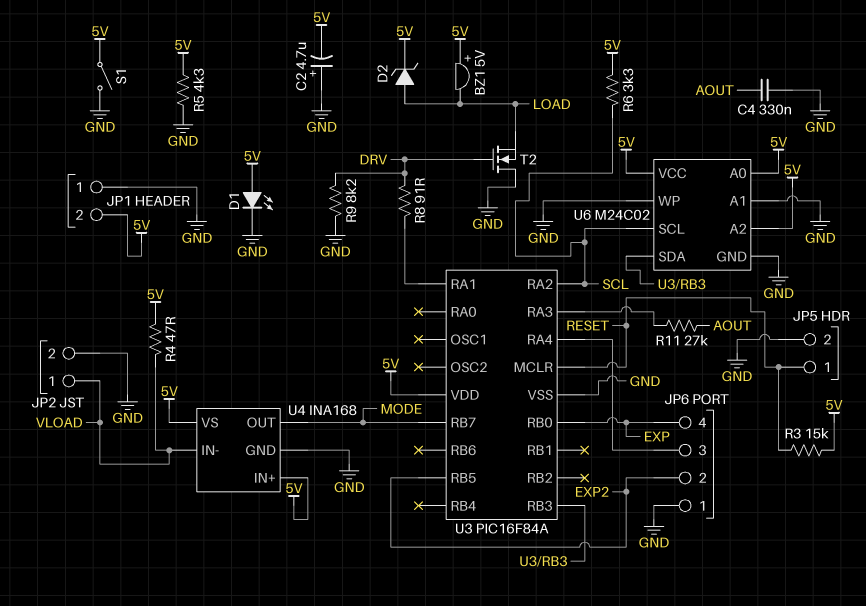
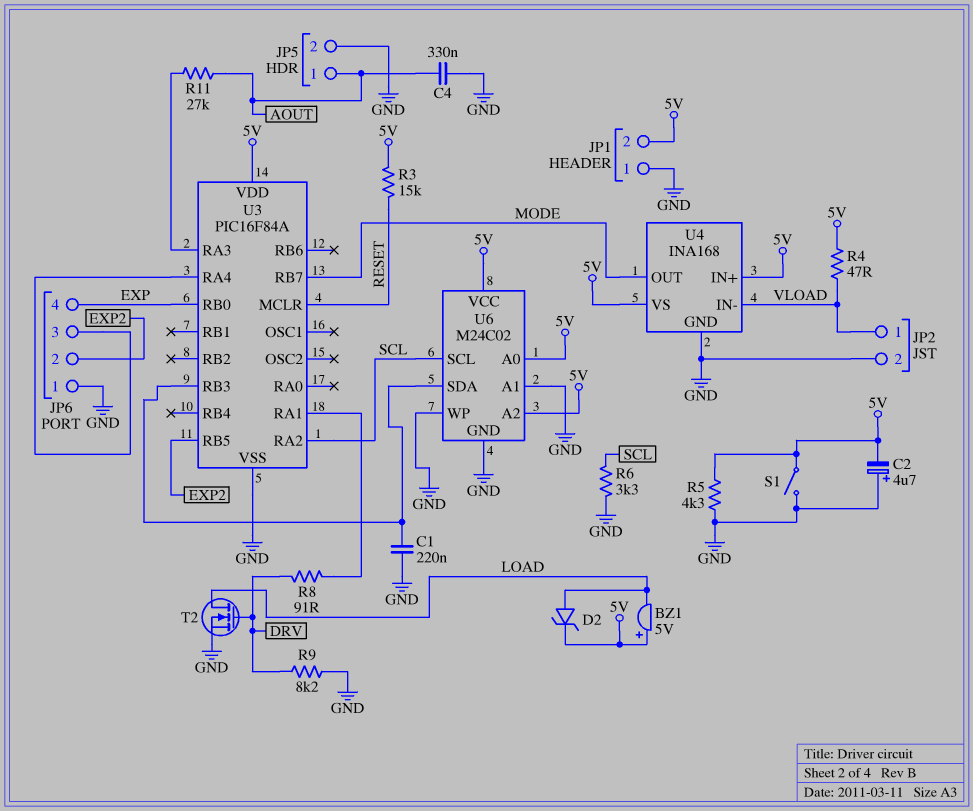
C1: none -> 220nF (GND, U3/RB3)
D1: LED (A 5V, K GND) -> none
JP5 pin 1: RESET -> AOUT
R6: 3.3k (5V, SCL) -> 3.3k (GND, SCL)
T2: NMOS (G DRV, D GND, S LOAD) -> NMOS (G DRV, D LOAD, S GND)

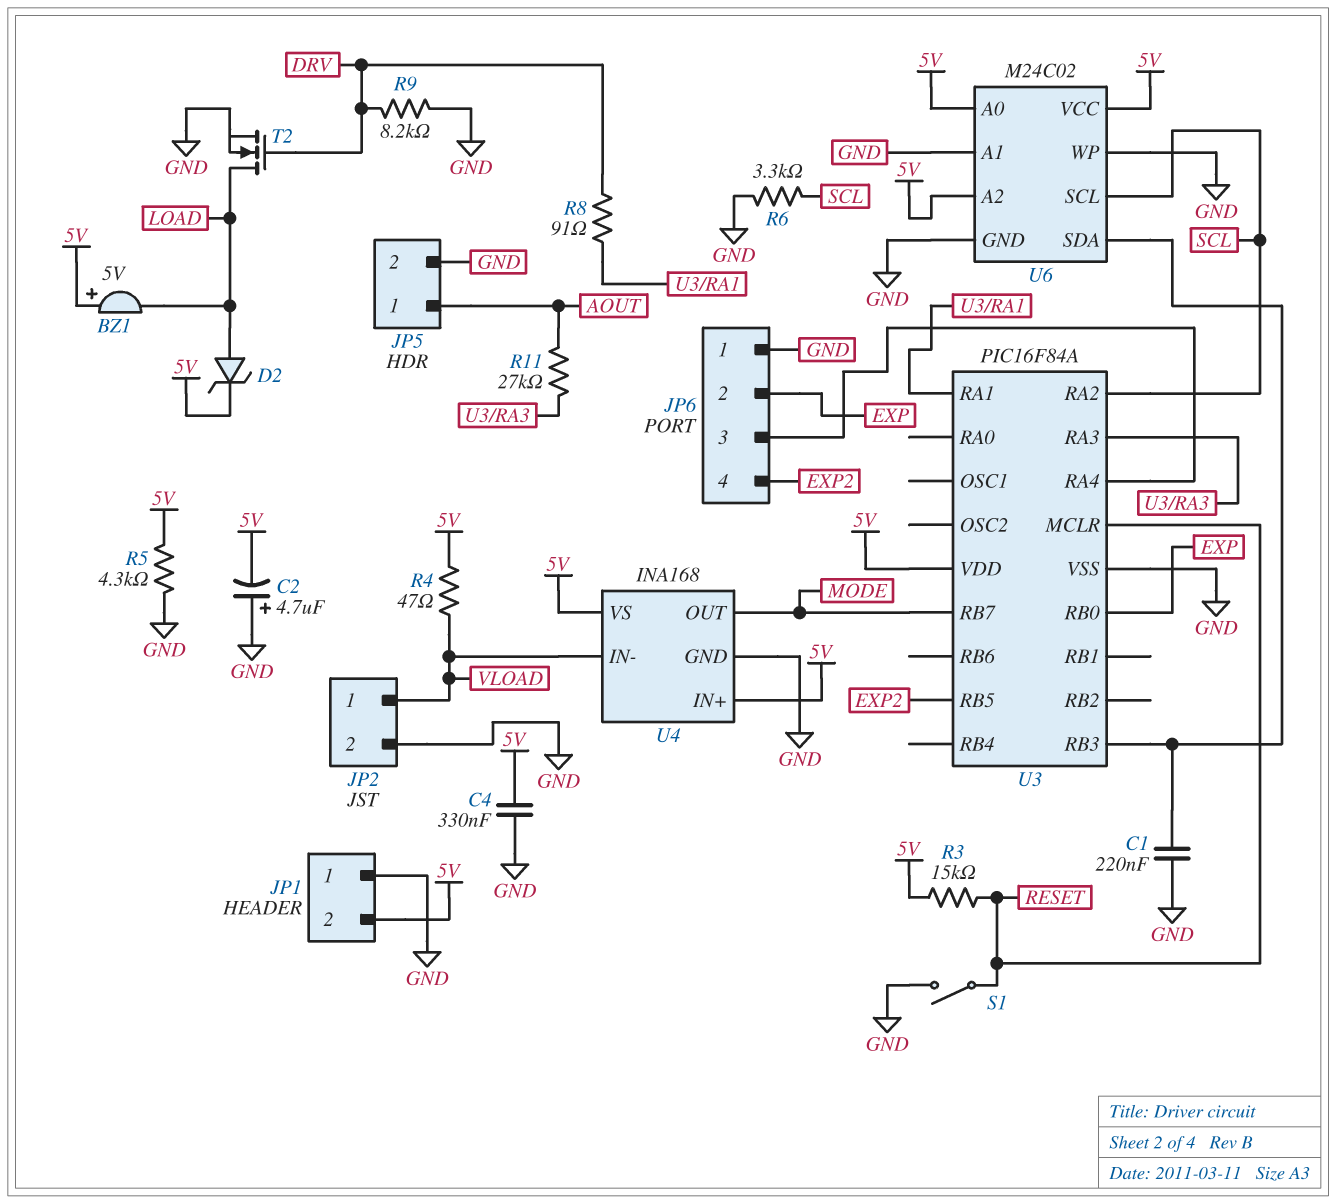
C4: 330nF (AOUT, GND) -> 330nF (5V, GND)
JP6 pin 2: EXP2 -> EXP
JP6 pin 4: EXP -> EXP2
S1: switch (5V, GND) -> switch (GND, RESET)

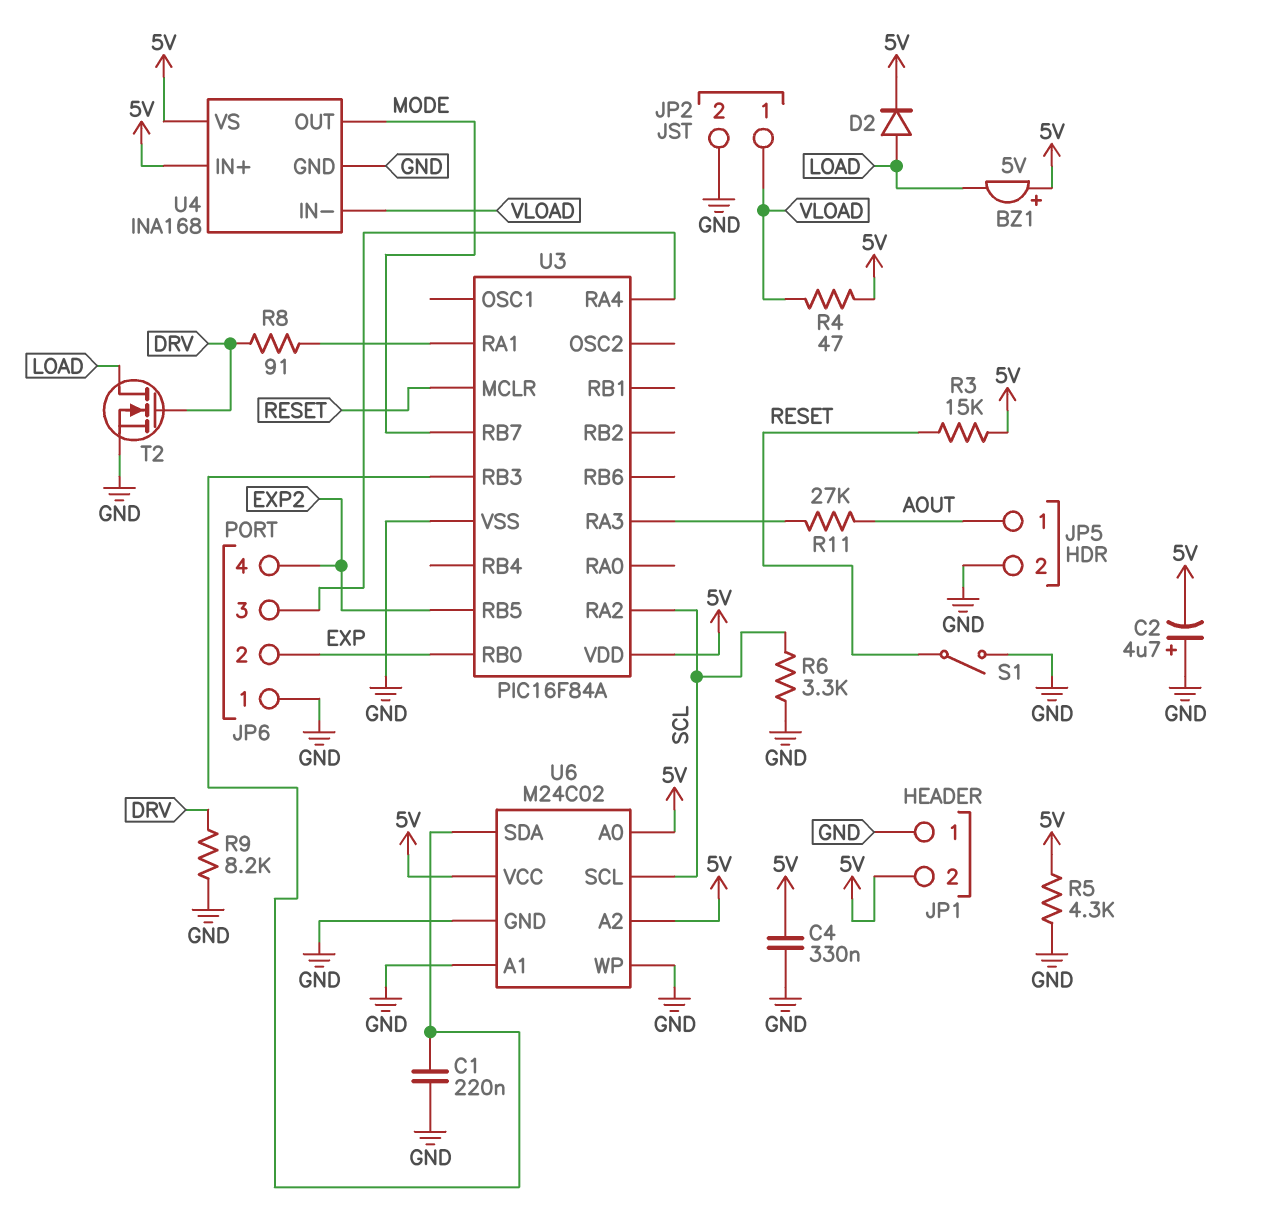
D2: zener (A LOAD, K 5V) -> diode (A LOAD, K 5V)

